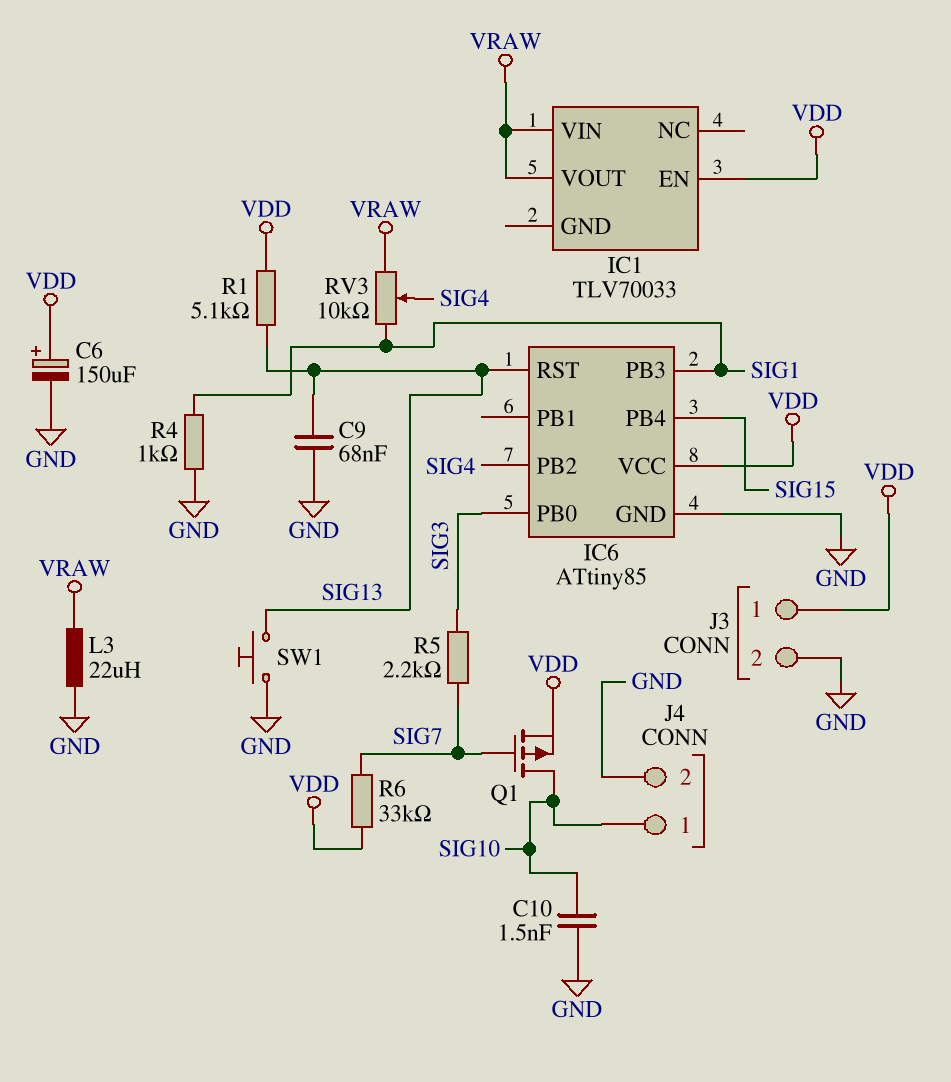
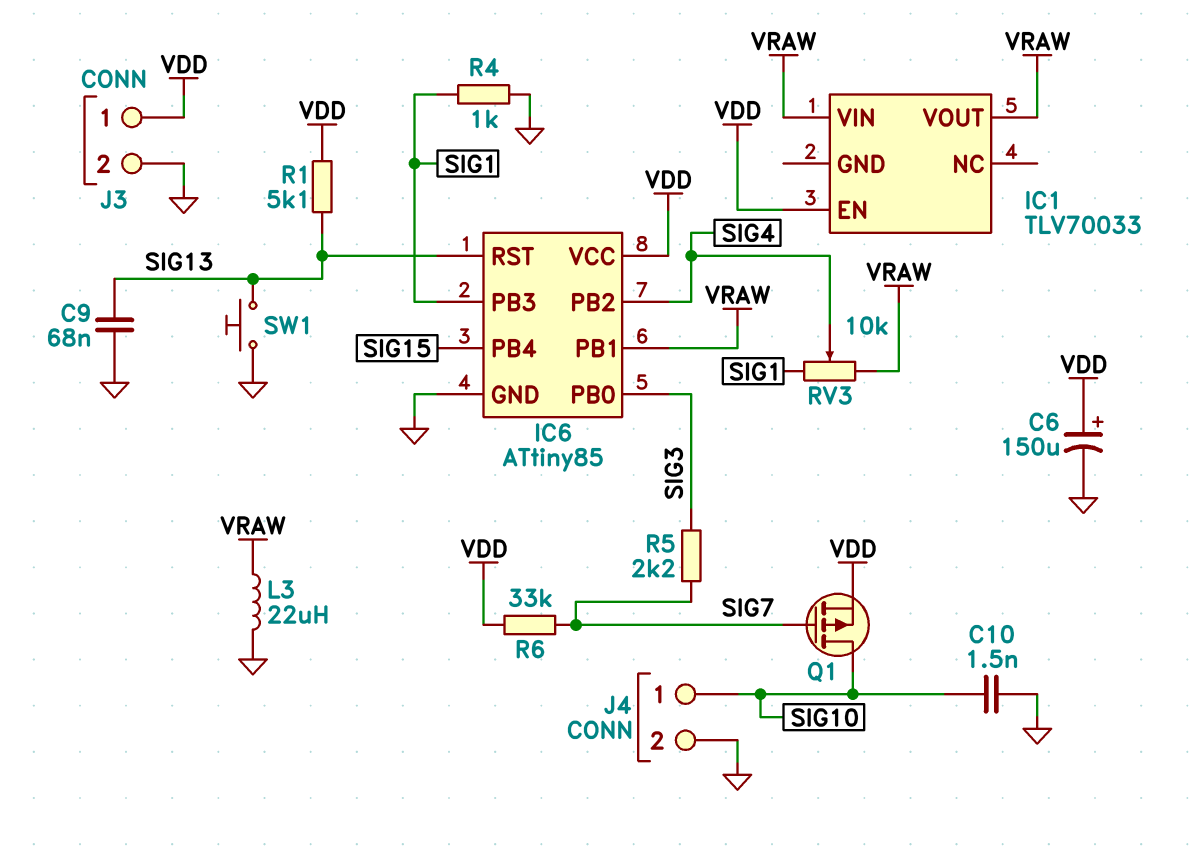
IC6 pin PB1: none -> VRAW

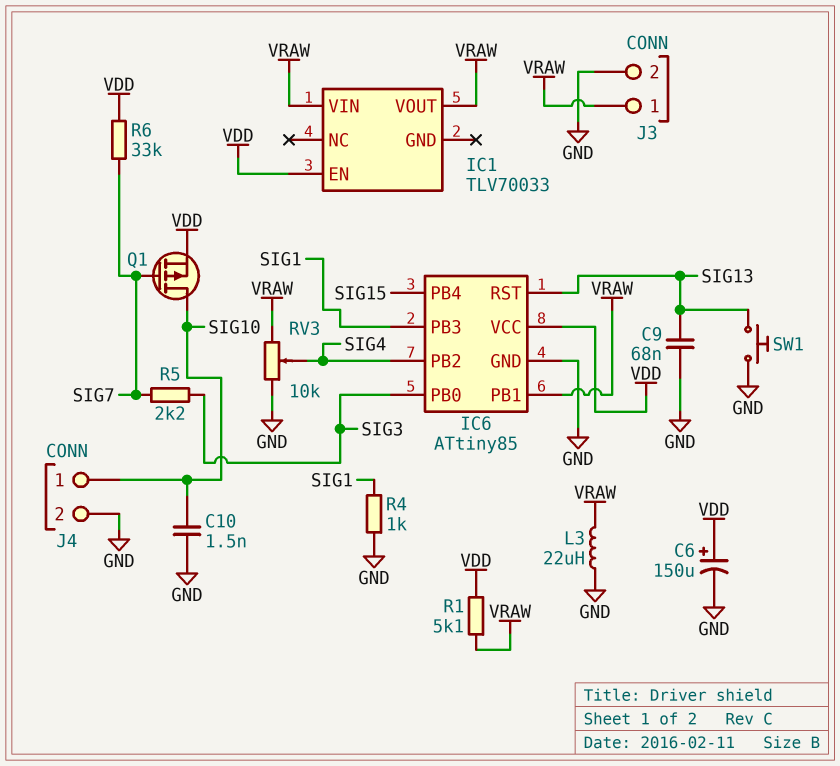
J3 pin 1: VDD -> VRAW
R1: 5.1k (SIG13, VDD) -> 5.1k (VDD, VRAW)
RV3: 10k (SIG1, VRAW, wiper SIG4) -> 10k (GND, VRAW, wiper SIG4)

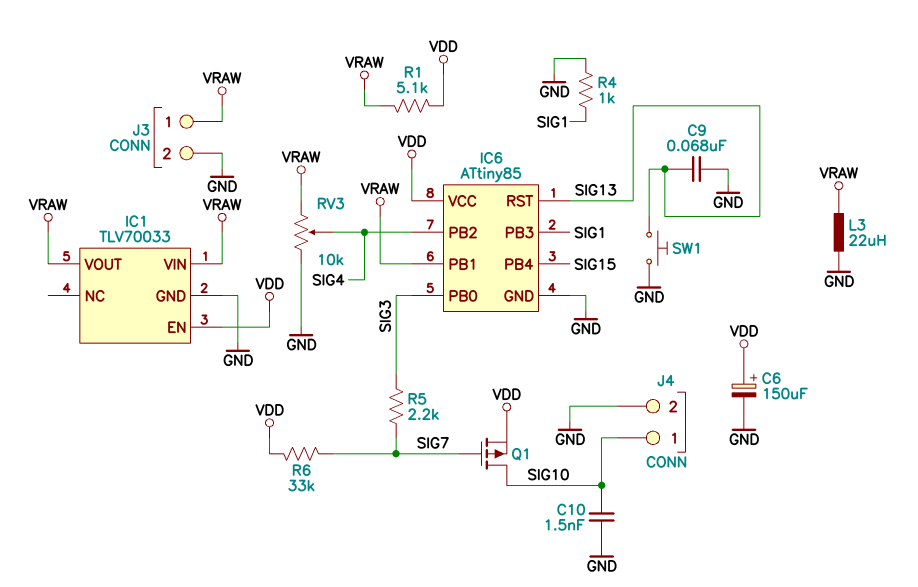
IC1 pin GND: none -> GND

